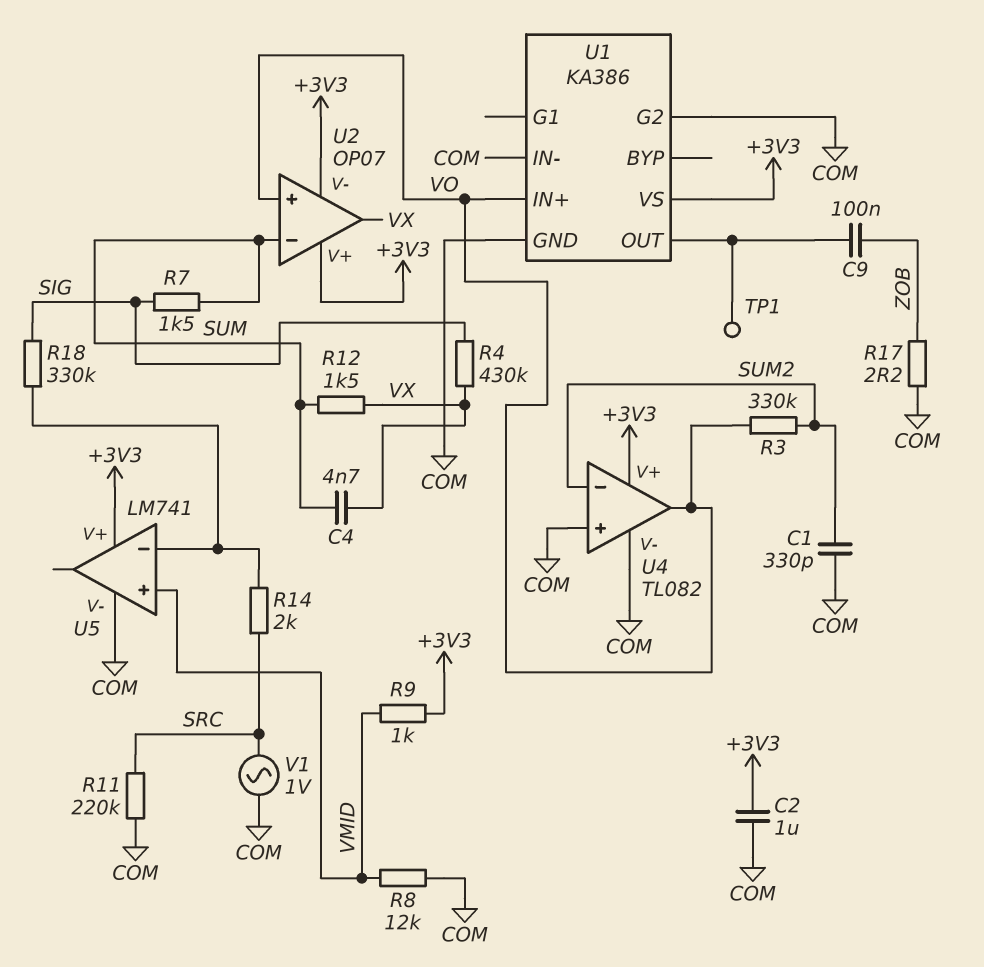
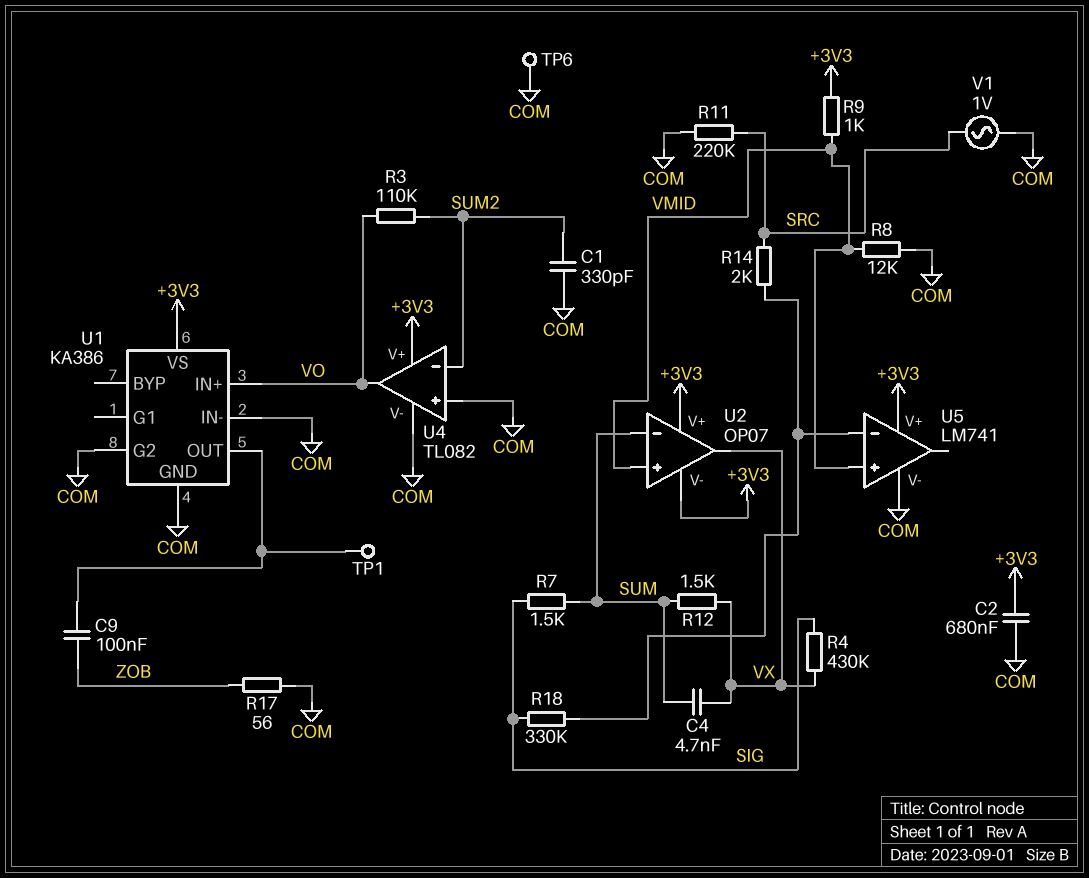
C2: 1uF (+3V3, COM) -> 680nF (+3V3, COM)
R3: 330k (SUM2, VO) -> 110k (SUM2, VO)
R17: 2.2 (COM, ZOB) -> 56 (COM, ZOB)
TP6: none -> test point (COM)
U2 pin in+: VO -> VMID

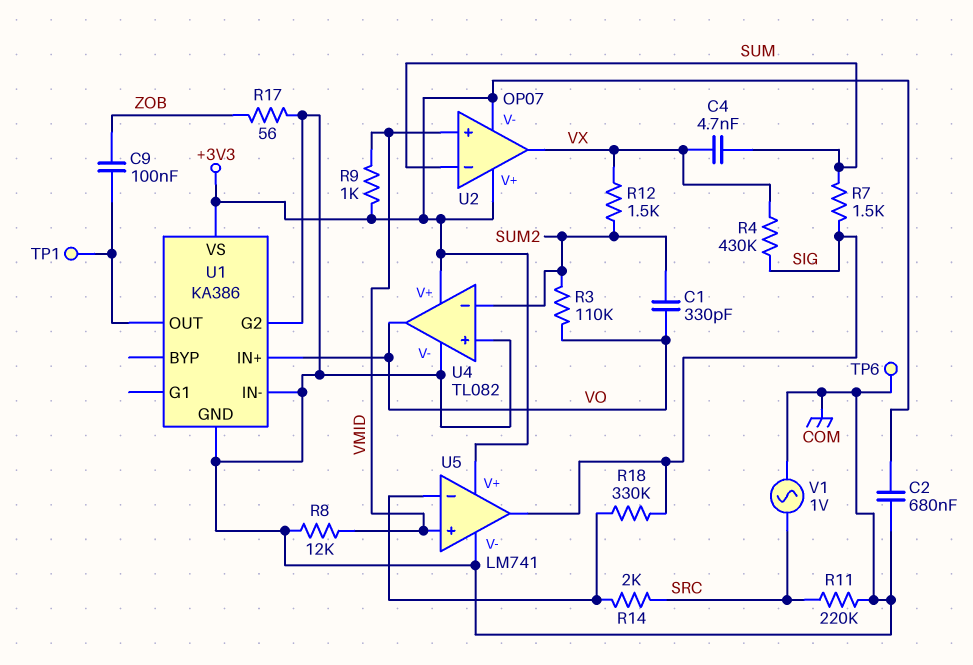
C1: 330pF (COM, SUM2) -> 330pF (SUM2, VO)
R12: 1.5k (SUM, VX) -> 1.5k (SUM2, VX)
U5 pin out: none -> SIG

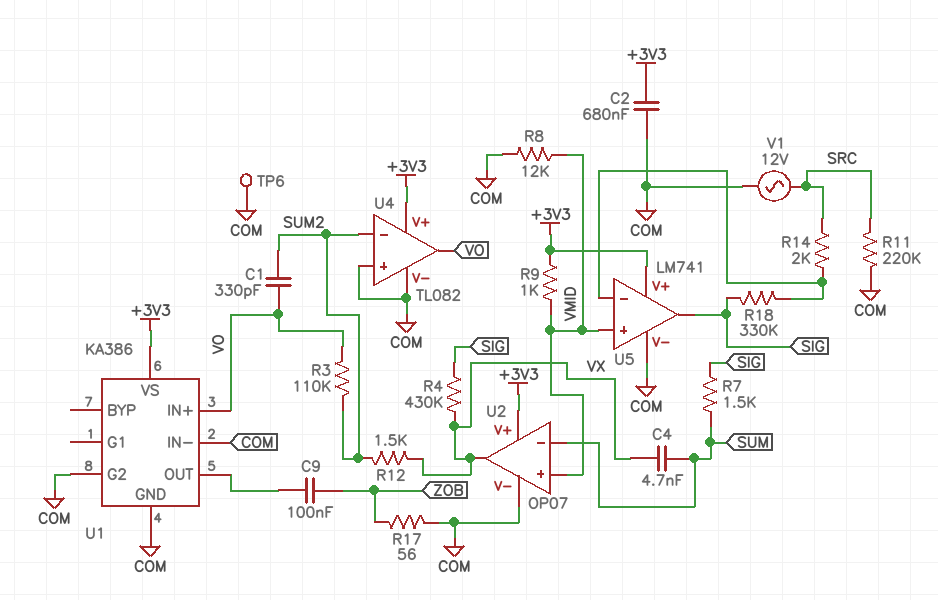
TP1: test point (U1/OUT) -> none
U2 pin V-: +3V3 -> COM
V1: AC 1V (COM, SRC) -> AC 12V (COM, SRC)

